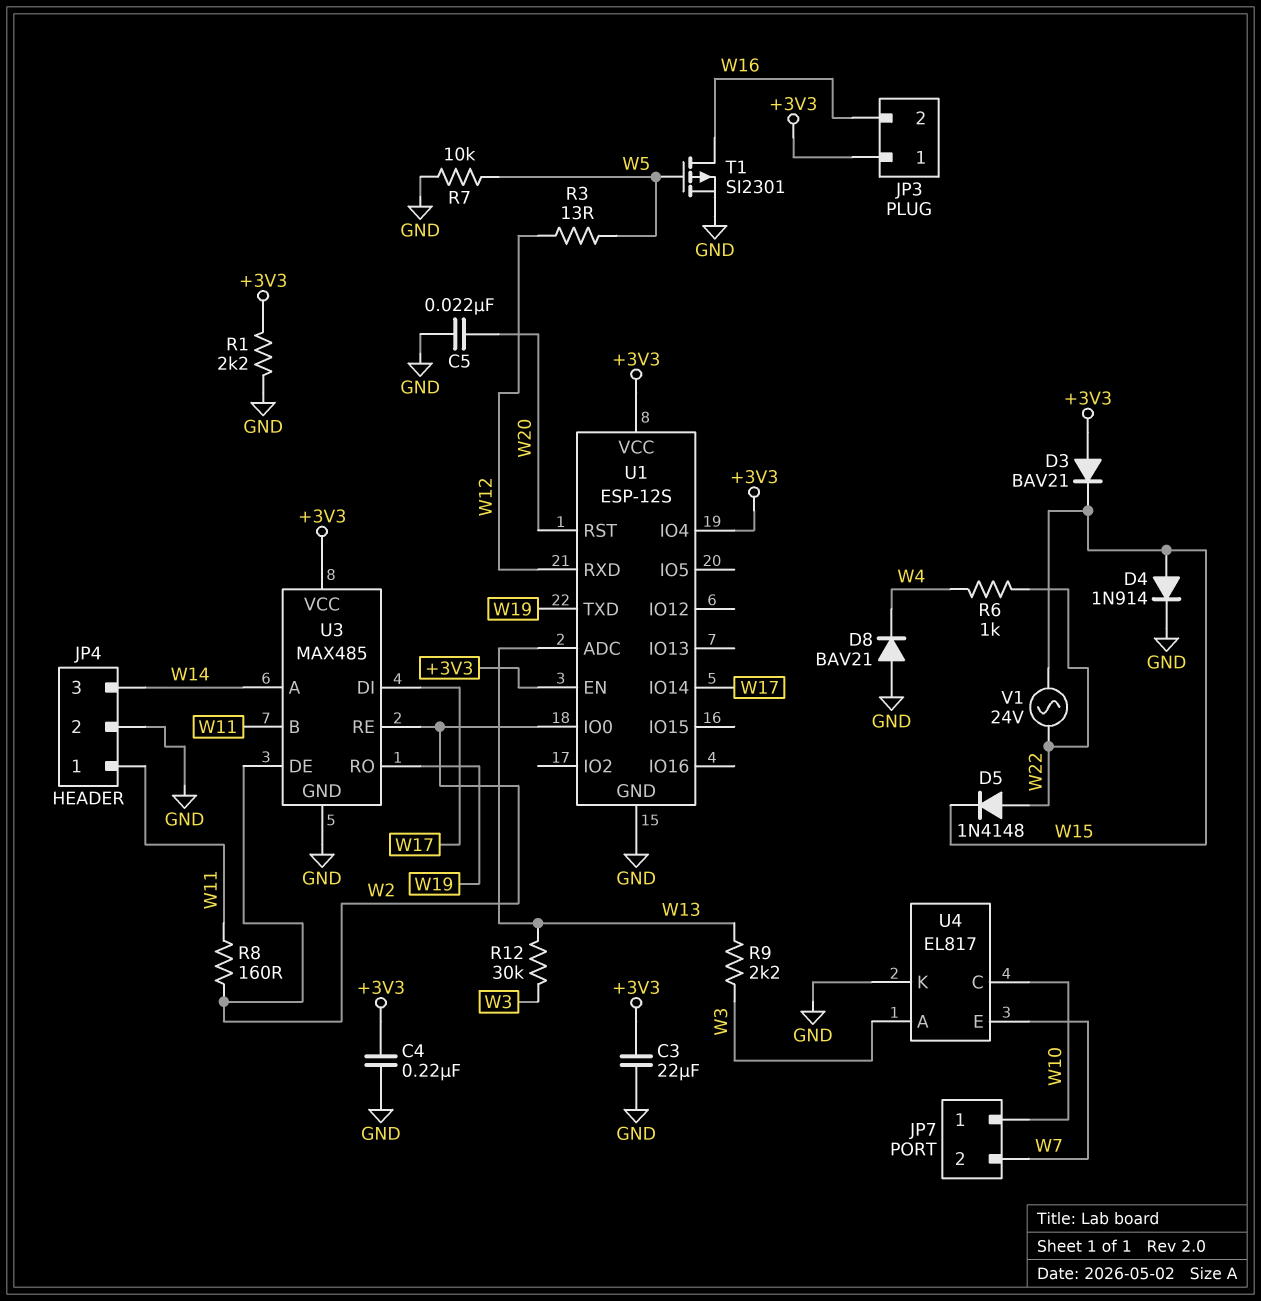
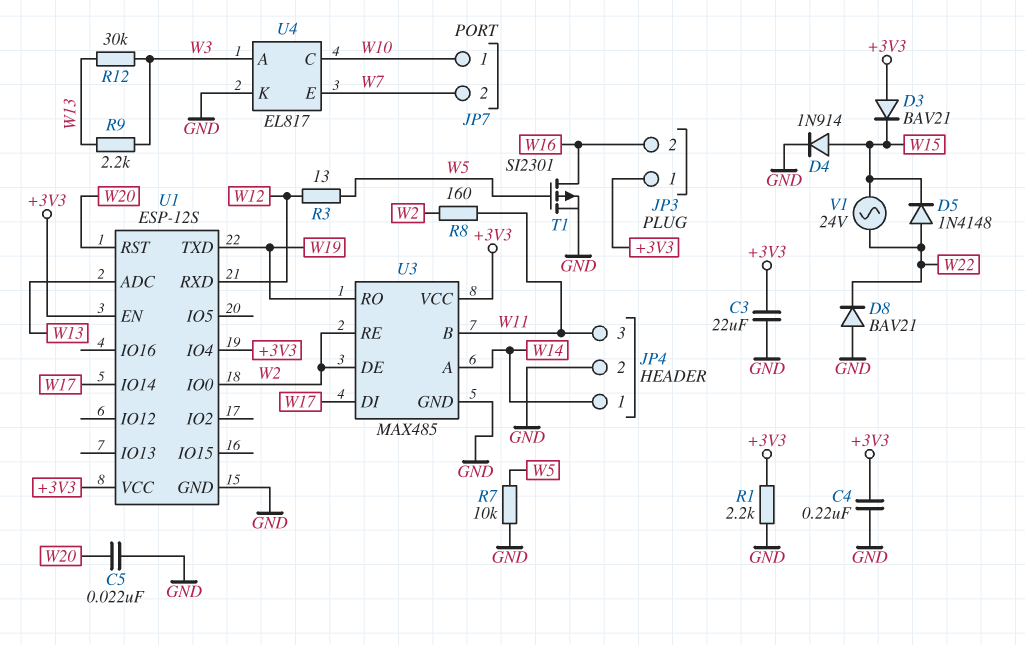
D8: diode BAV21 (A GND, K W4) -> diode BAV21 (A GND, K W22)
JP4 pin 1: W11 -> W14
JP4 pin 3: W14 -> W11
R6: 1k (W4, W22) -> none

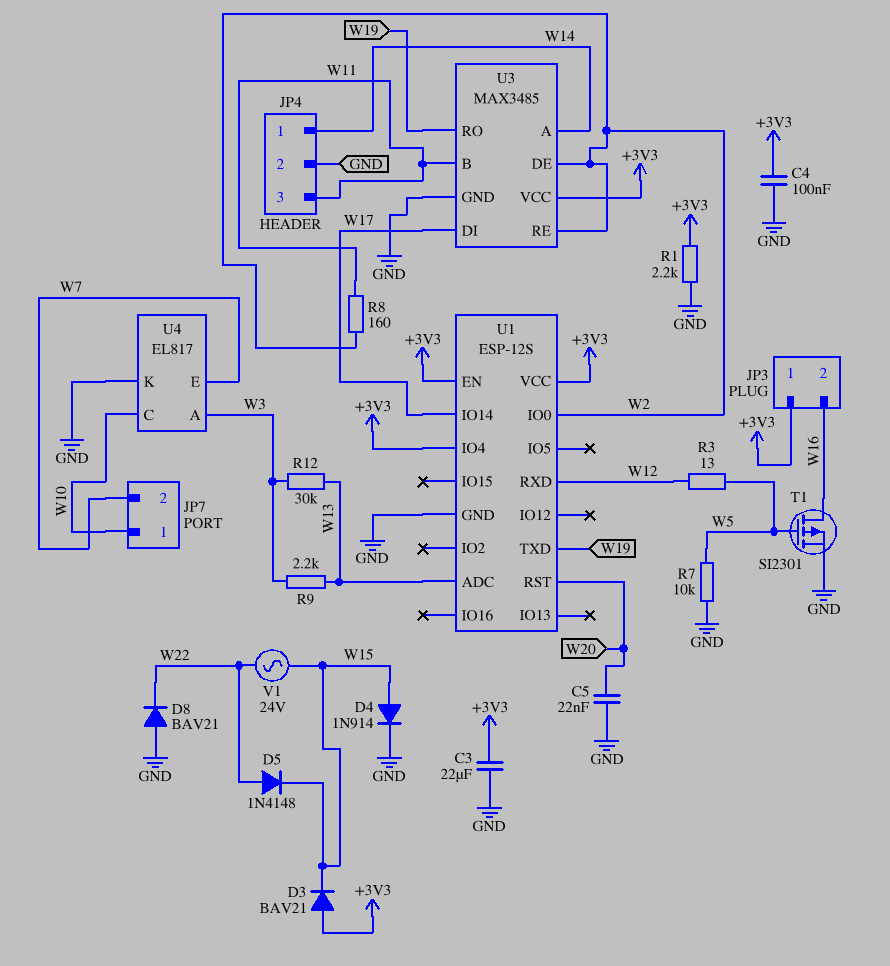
C4: 220nF (+3V3, GND) -> 100nF (+3V3, GND)
U3: MAX485 -> MAX3485

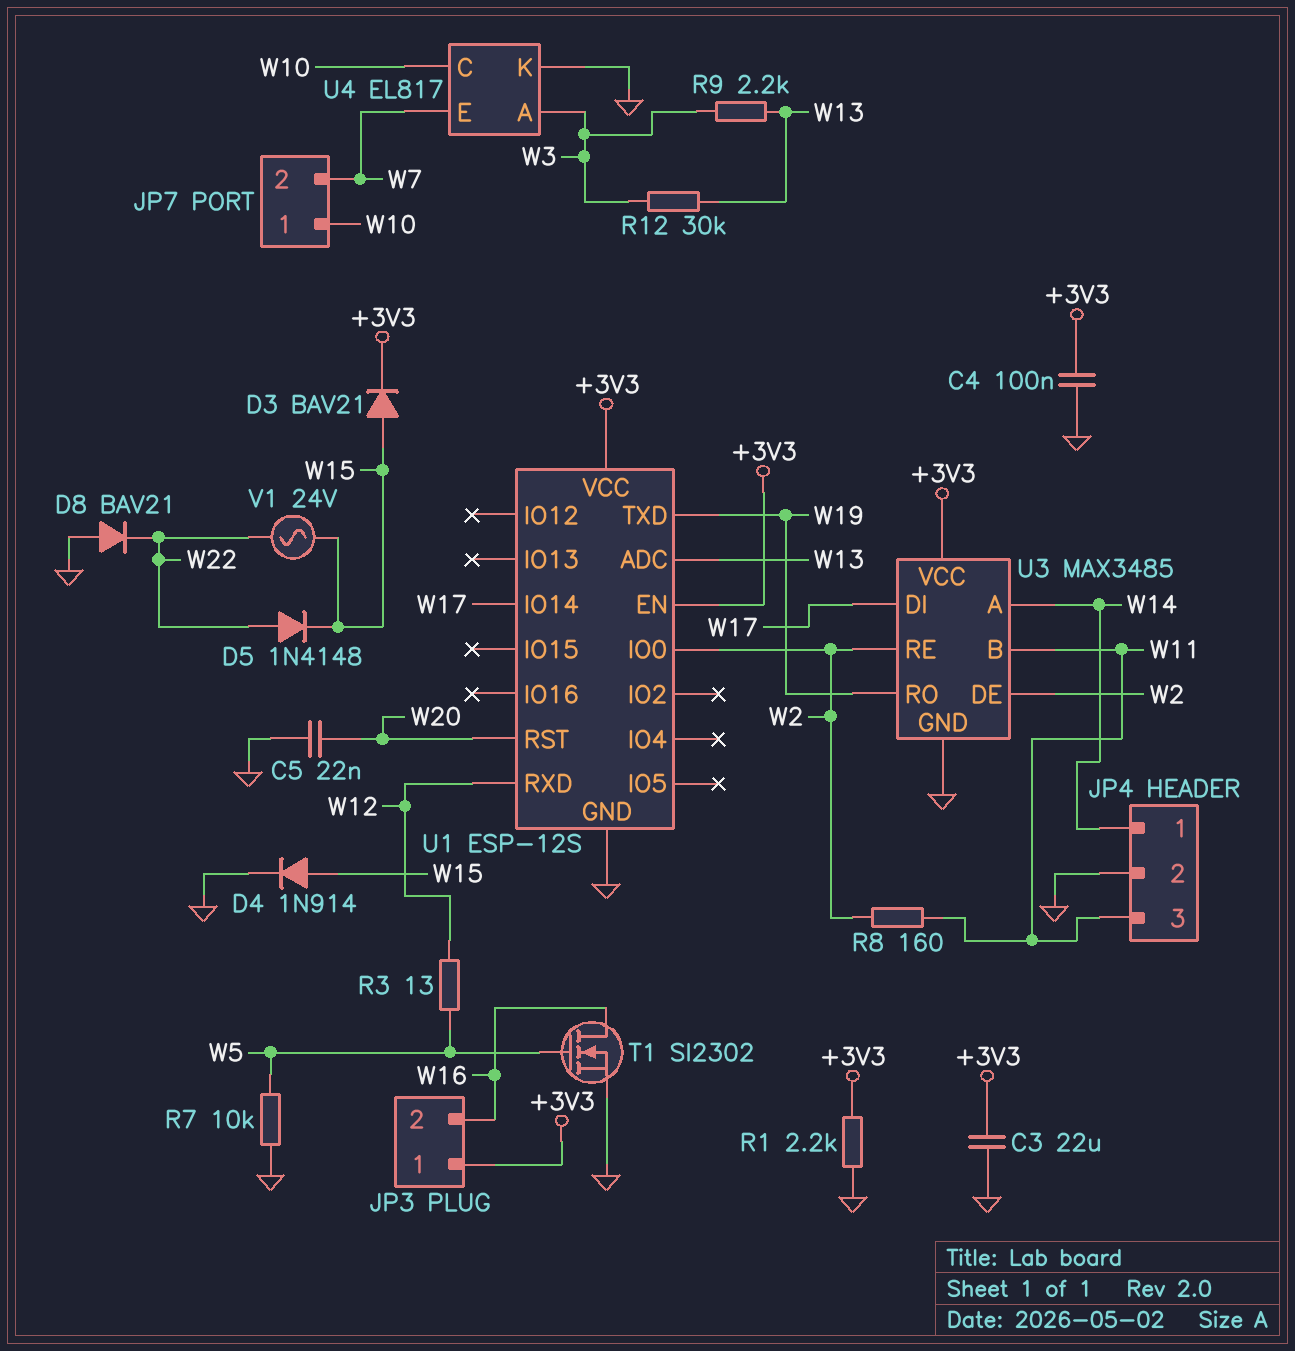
D3: diode BAV21 (A +3V3, K W15) -> diode BAV21 (A W15, K +3V3)
T1: PMOS SI2301 (G W5, D W16, S GND) -> NMOS SI2302 (G W5, D W16, S GND)
U1 pin IO4: +3V3 -> none

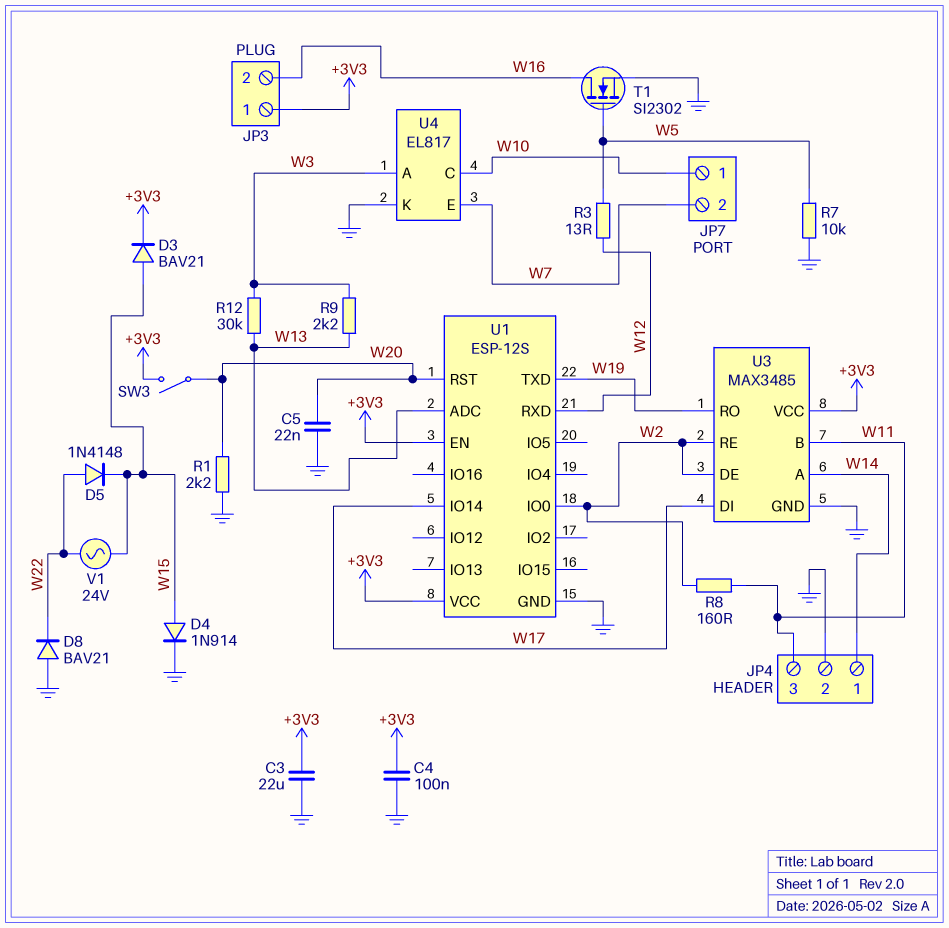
R1: 2.2k (+3V3, GND) -> 2.2k (GND, W20)
SW3: none -> switch (+3V3, W20)

